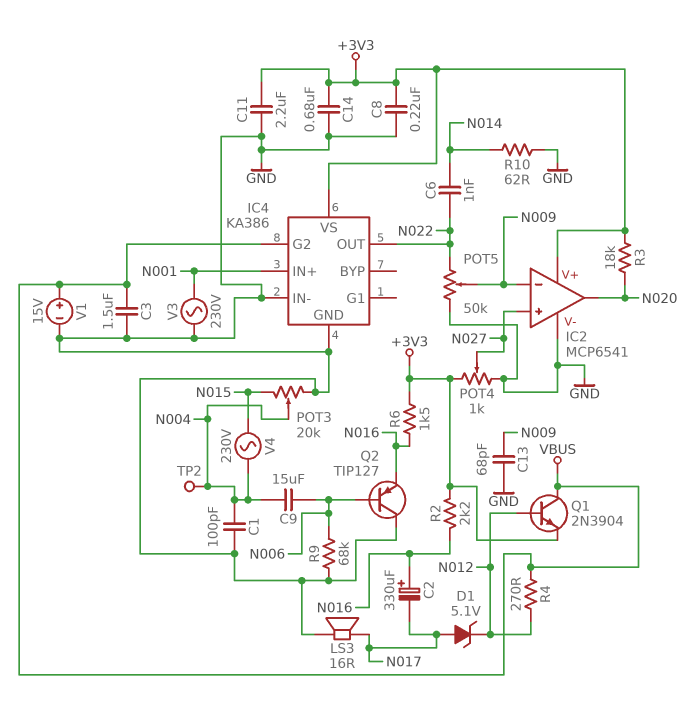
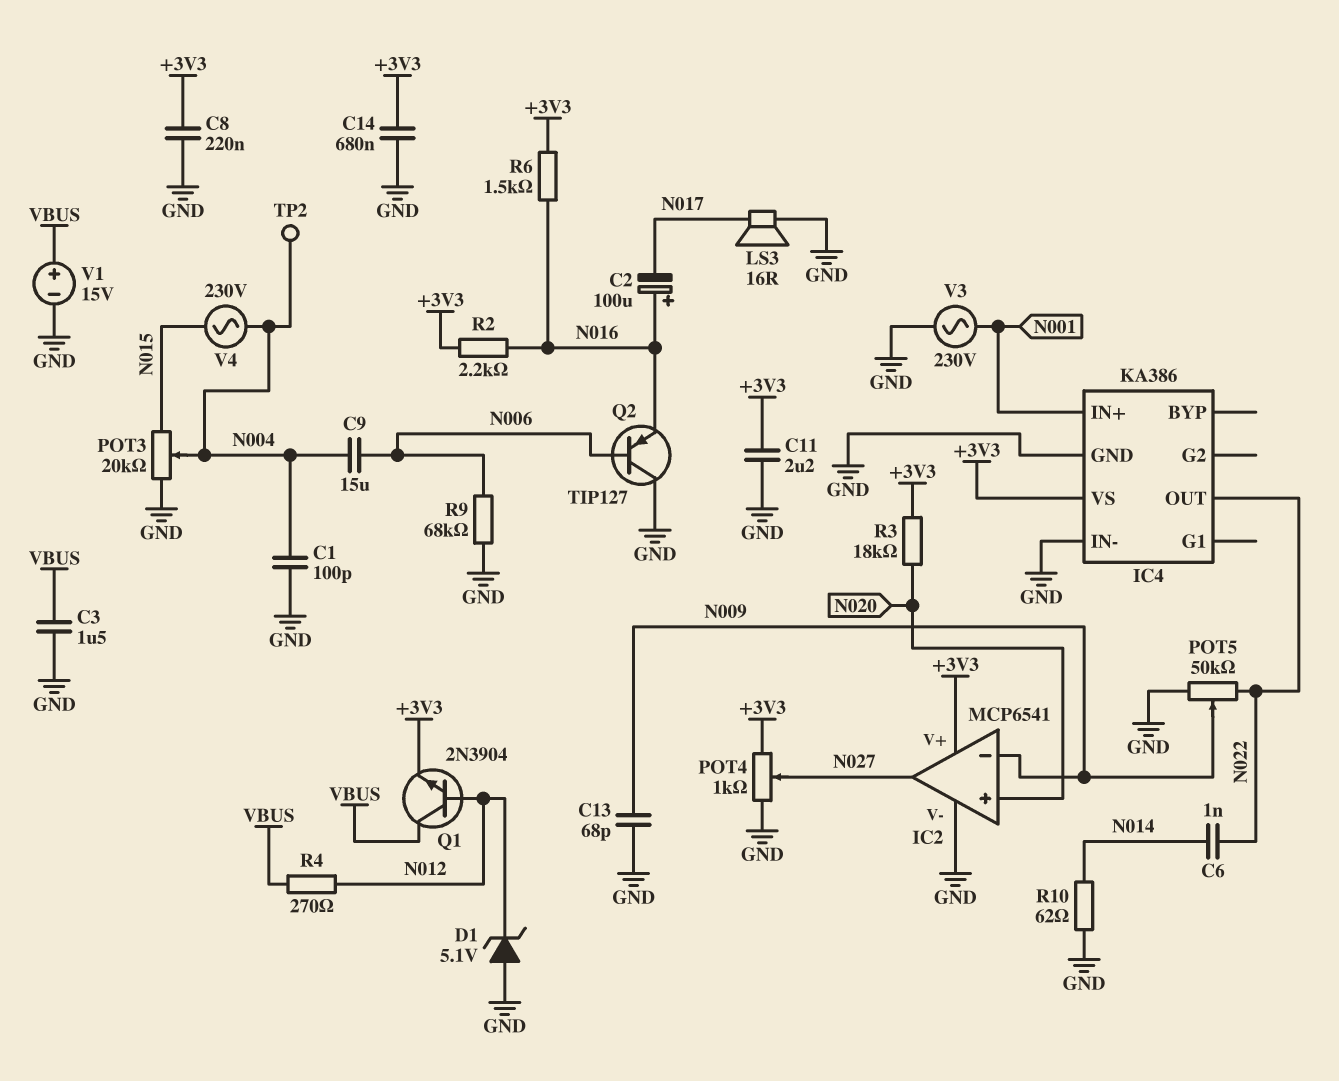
C2: 330uF (plus N016, minus N017) -> 100uF (plus N016, minus N017)
D1: zener 5.1V (A N017, K N012) -> zener 5.1V (A GND, K N012)
IC2 pin in+: N027 -> N020
IC2 pin out: N020 -> N027
IC4 pin G2: VBUS -> none

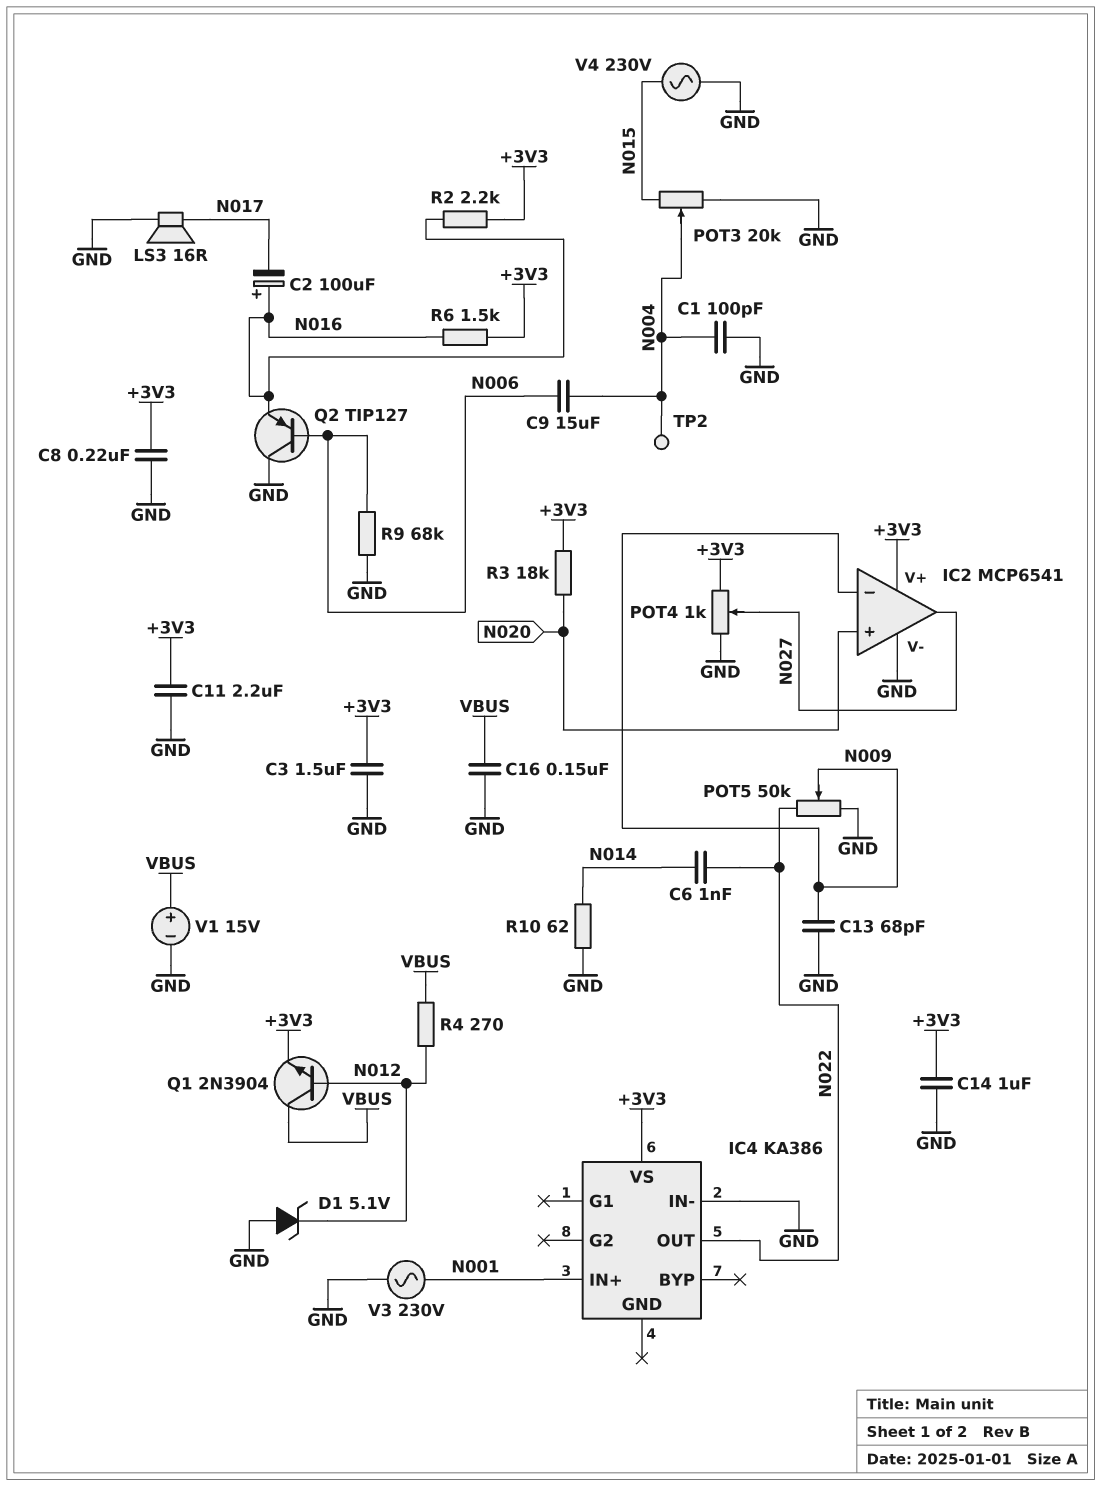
C3: 1.5uF (GND, VBUS) -> 1.5uF (+3V3, GND)
C14: 680nF (+3V3, GND) -> 1uF (+3V3, GND)
C16: none -> 150nF (GND, VBUS)
IC4 pin GND: GND -> none
V4: AC 230V (N004, N015) -> AC 230V (GND, N015)

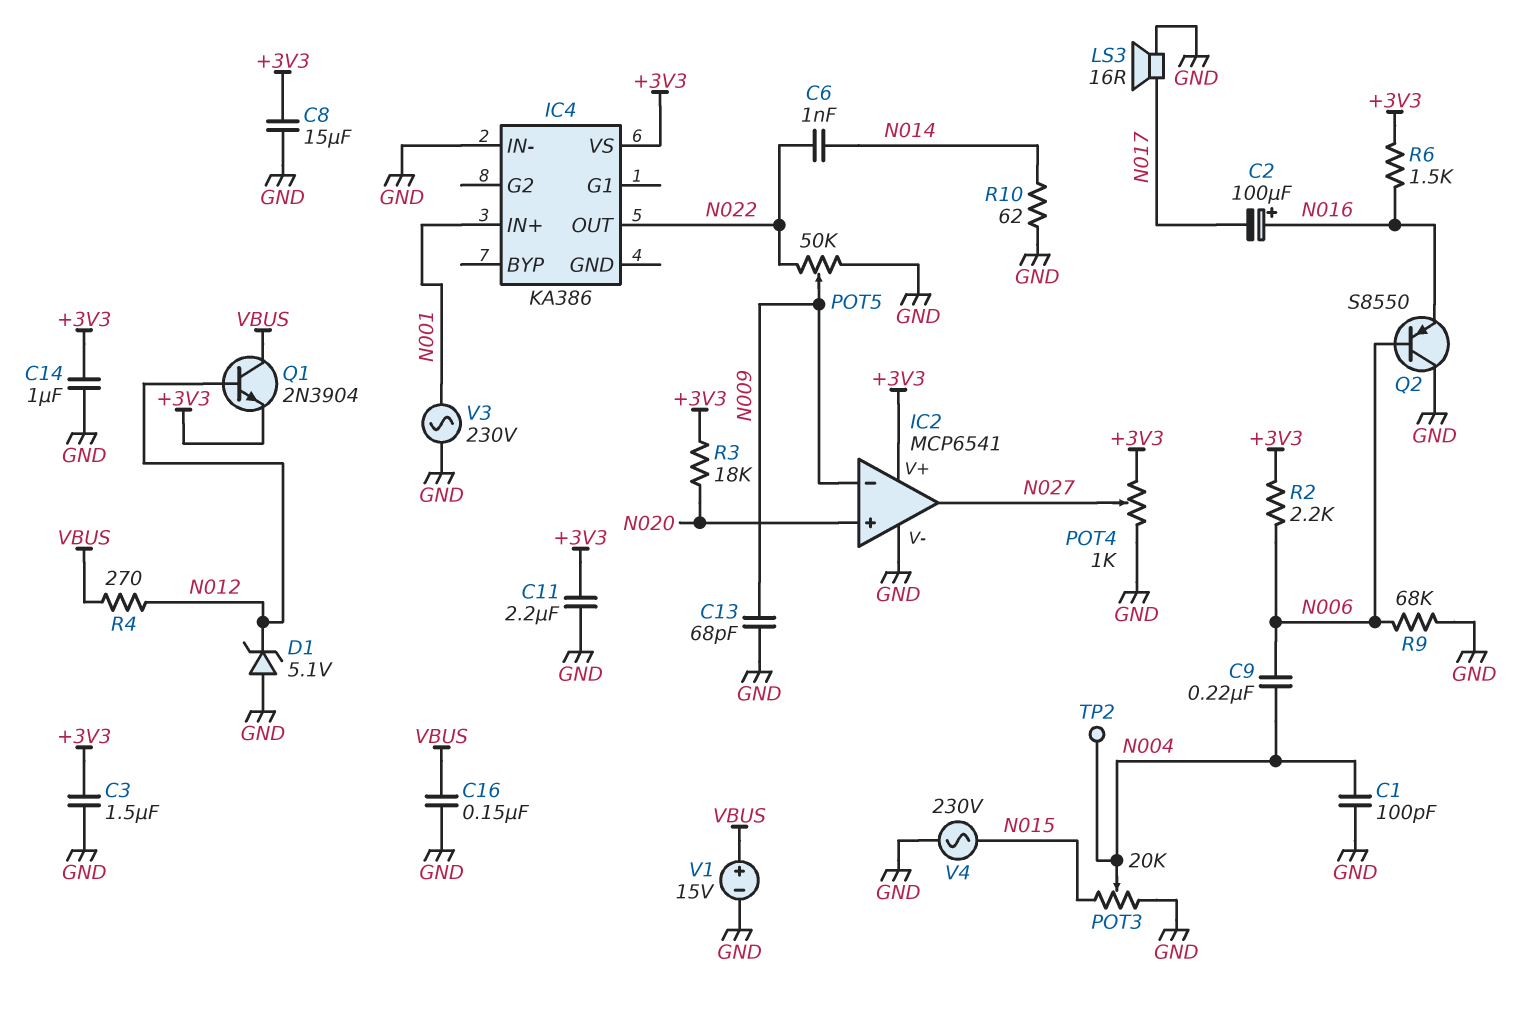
C8: 220nF (+3V3, GND) -> 15uF (+3V3, GND)
C9: 15uF (N004, N006) -> 220nF (N004, N006)
Q2: PNP TIP127 (B N006, C GND, E N016) -> PNP S8550 (B N006, C GND, E N016)
R2: 2.2k (+3V3, N016) -> 2.2k (+3V3, N006)

